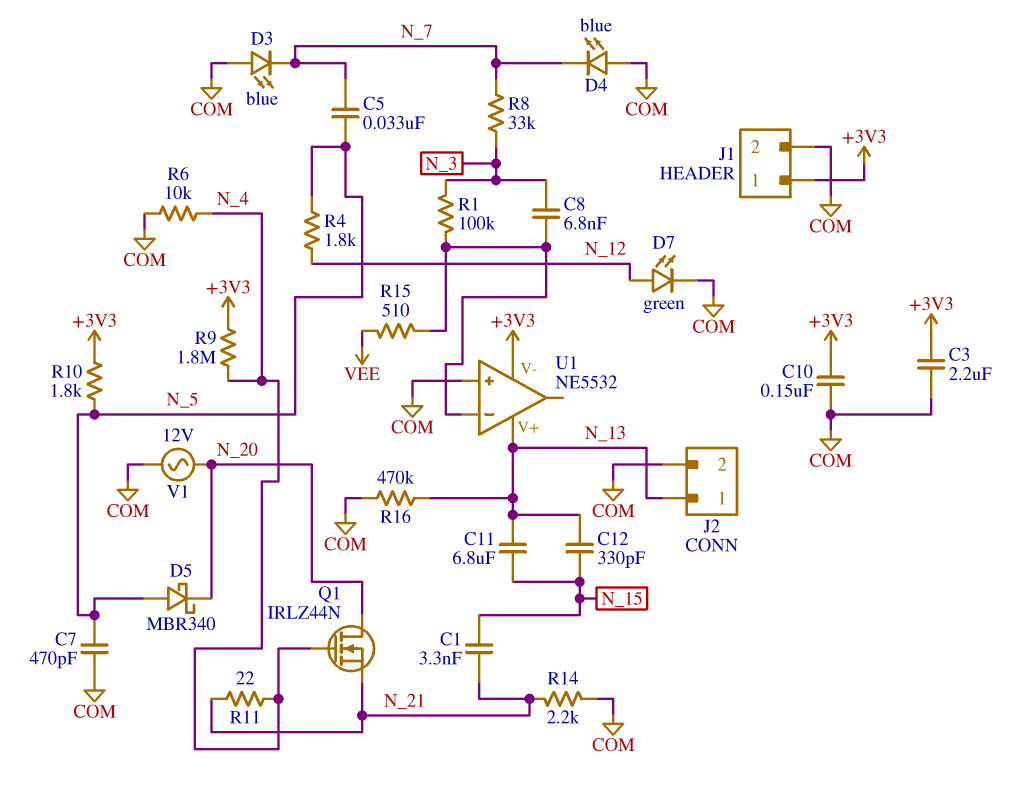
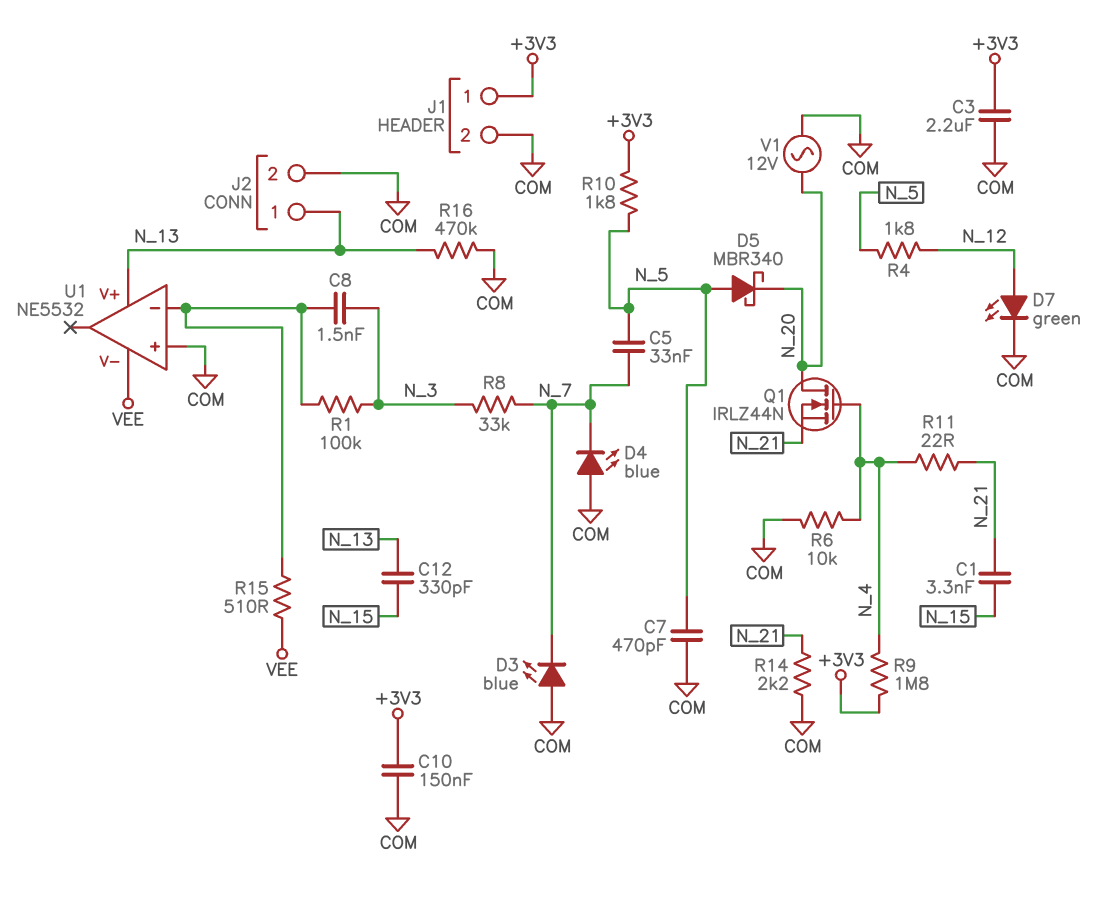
C8: 6.8nF (N_3, U1/in-) -> 1.5nF (N_3, U1/in-)
C11: 6.8uF (N_13, N_15) -> none
U1 pin V-: +3V3 -> VEE

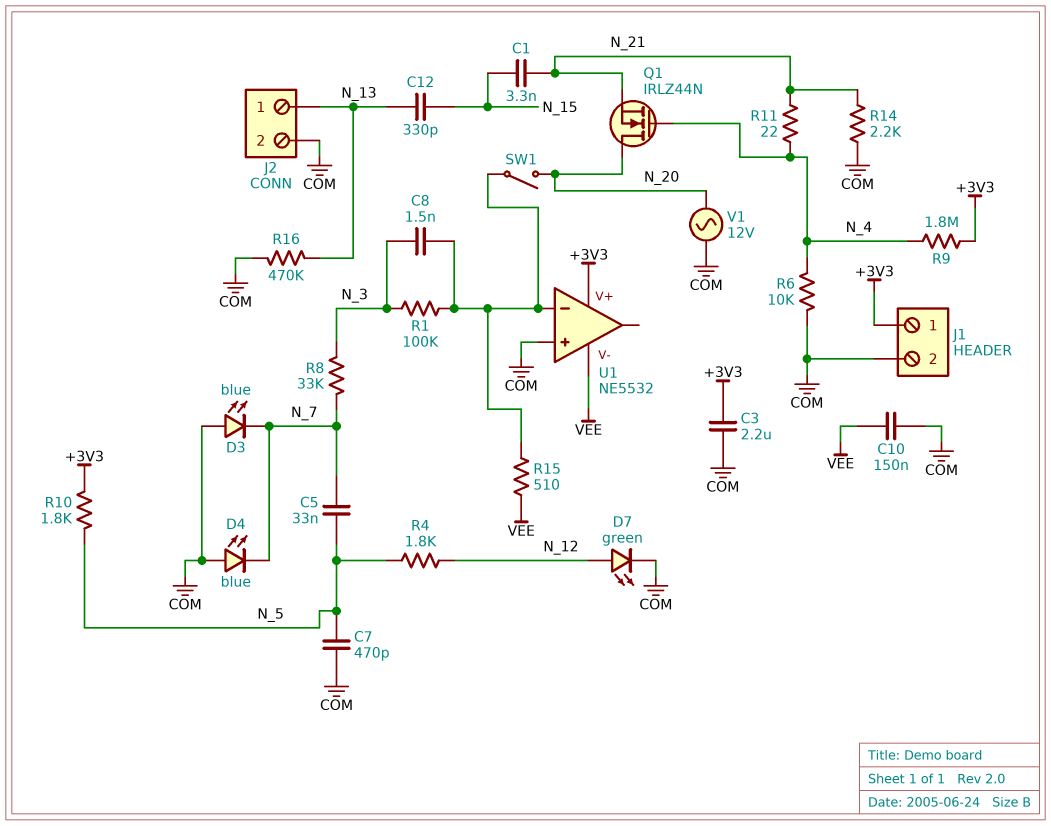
C10: 150nF (+3V3, COM) -> 150nF (COM, VEE)
D5: schottky MBR340 (A N_5, K N_20) -> none
SW1: none -> switch (N_20, U1/in-)
U1 pin V+: N_13 -> +3V3

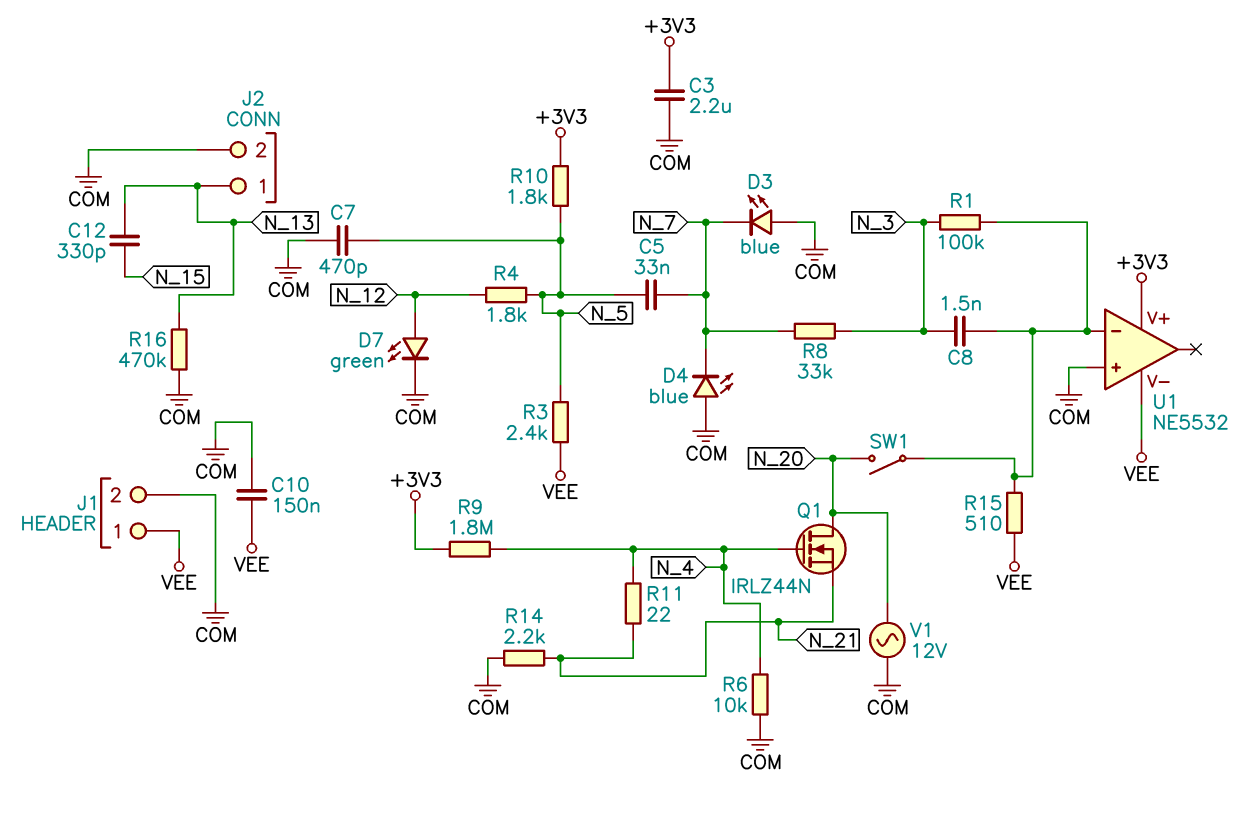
C1: 3.3nF (N_15, N_21) -> none
J1 pin 1: +3V3 -> VEE
R3: none -> 2.4k (N_5, VEE)

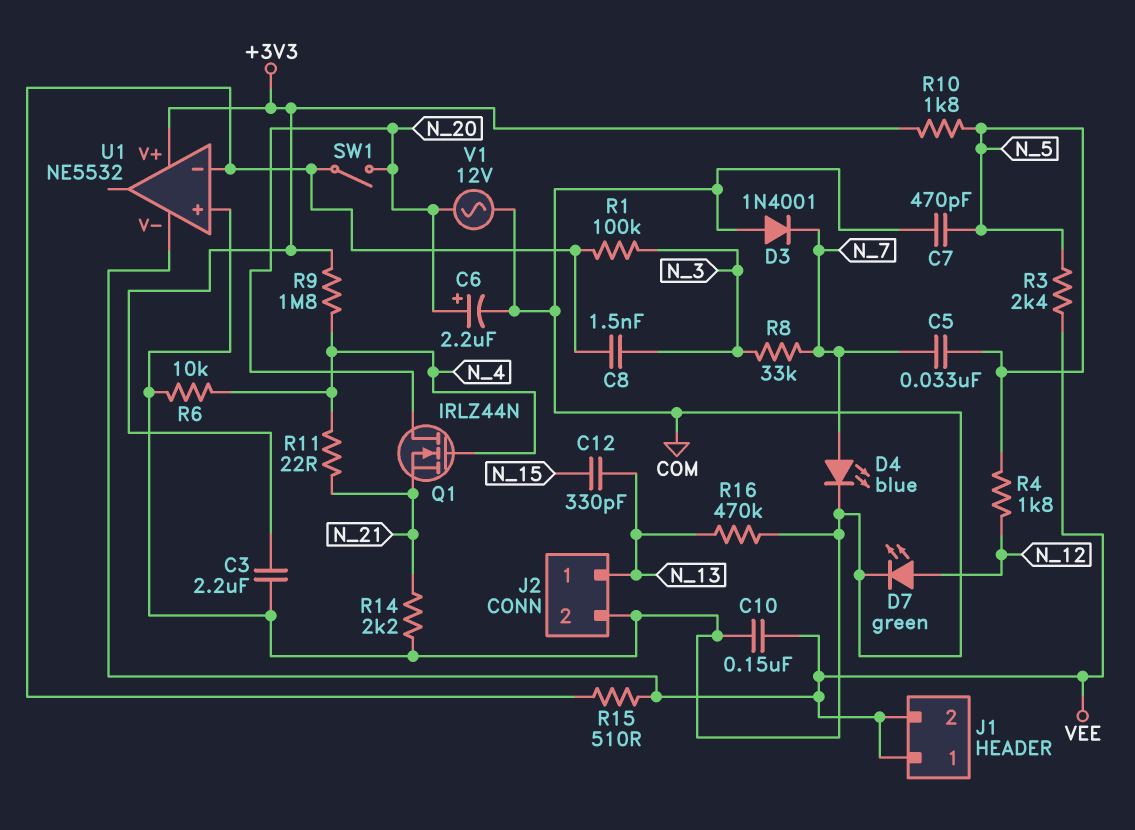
C6: none -> 2.2uF (plus N_20, minus COM)
D3: LED blue (A COM, K N_7) -> diode 1N4001 (A COM, K N_7)
D4: LED blue (A COM, K N_7) -> LED blue (A N_7, K COM)
J1 pin 2: COM -> VEE

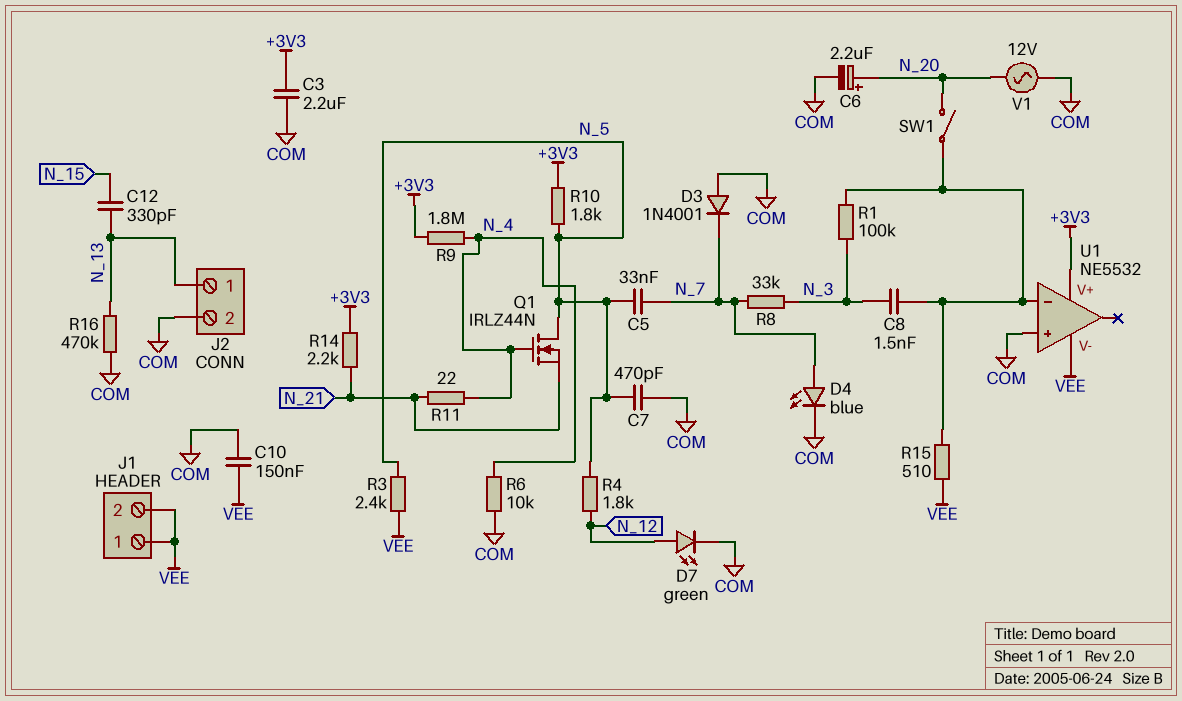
Q1: NMOS IRLZ44N (G N_4, D N_20, S N_21) -> NMOS IRLZ44N (G N_4, D N_5, S N_21)
R14: 2.2k (COM, N_21) -> 2.2k (+3V3, N_21)

